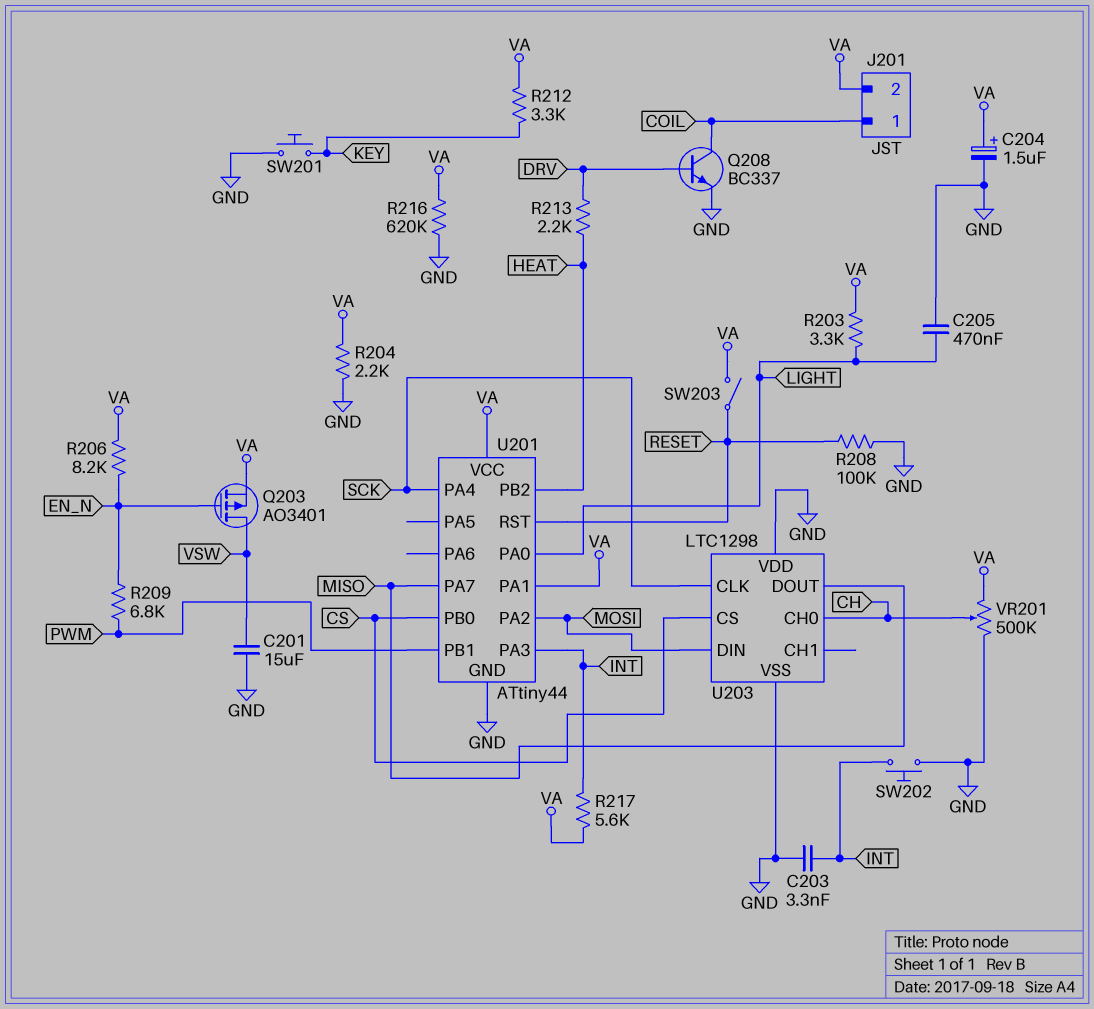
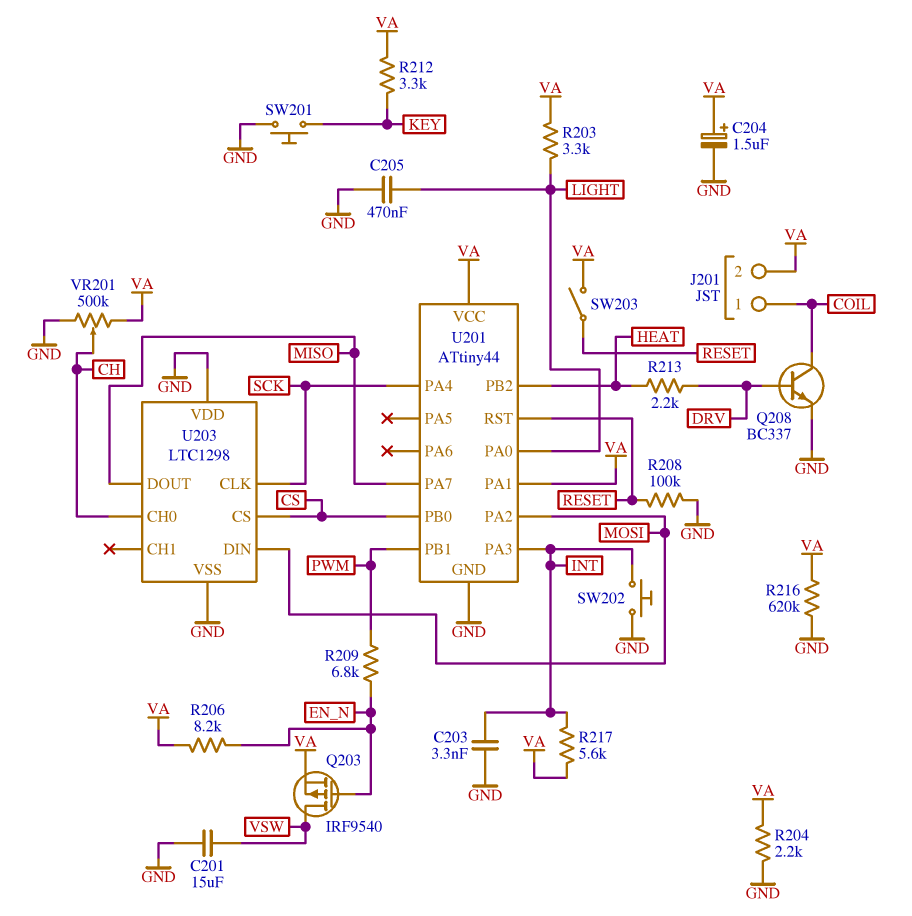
Q203: PMOS AO3401 (G EN_N, D VSW, S VA) -> PMOS IRF9540 (G EN_N, D VSW, S VA)

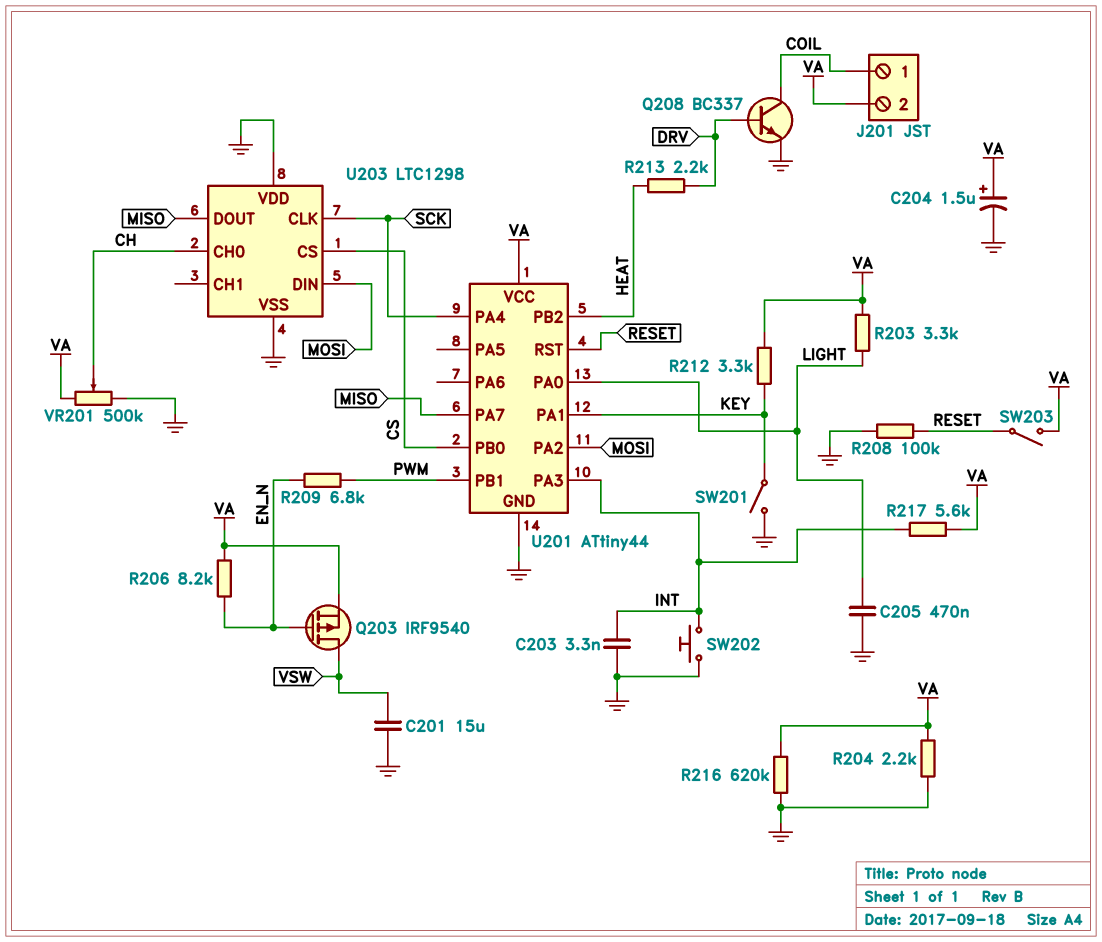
SW201: button (GND, KEY) -> switch (GND, KEY)
U201 pin PA1: VA -> KEY

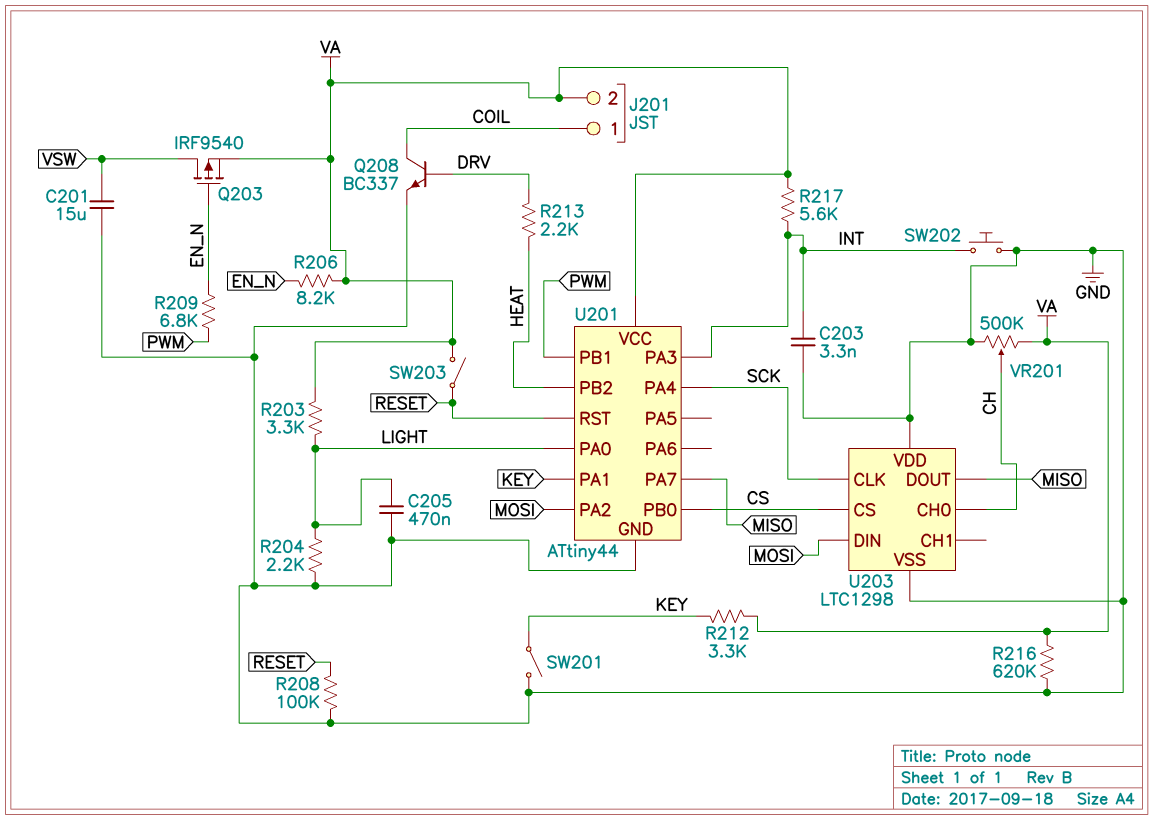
C204: 1.5uF (plus VA, minus GND) -> none
R204: 2.2k (GND, VA) -> 2.2k (GND, LIGHT)

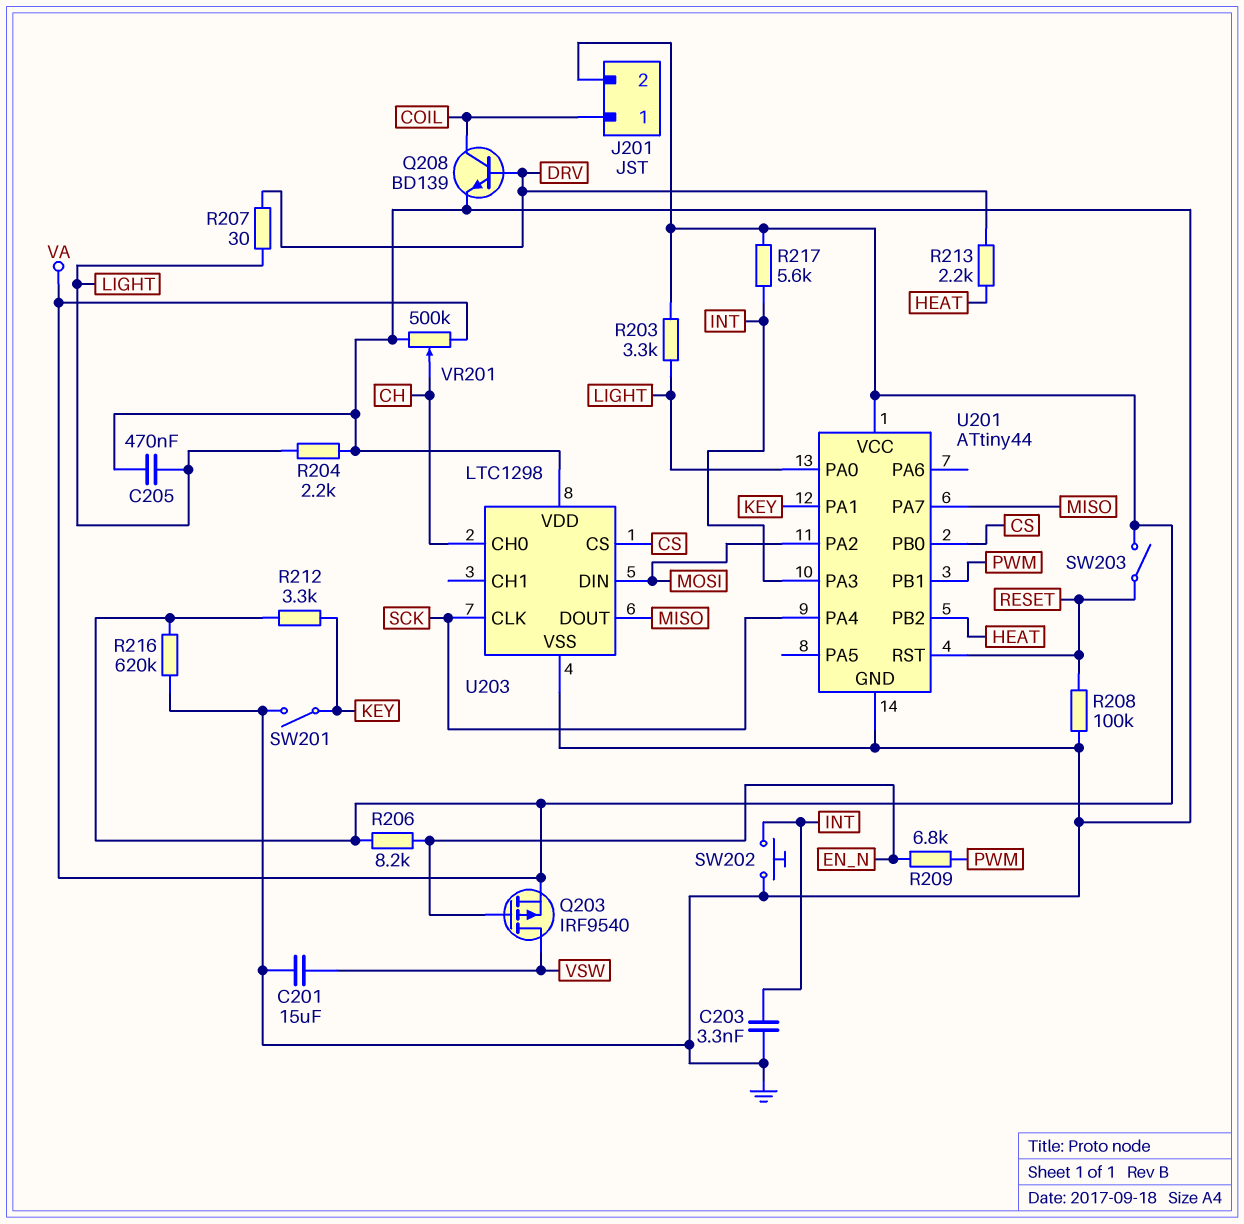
Q208: NPN BC337 (B DRV, C COIL, E GND) -> NPN BD139 (B DRV, C COIL, E GND)
R207: none -> 30 (DRV, LIGHT)

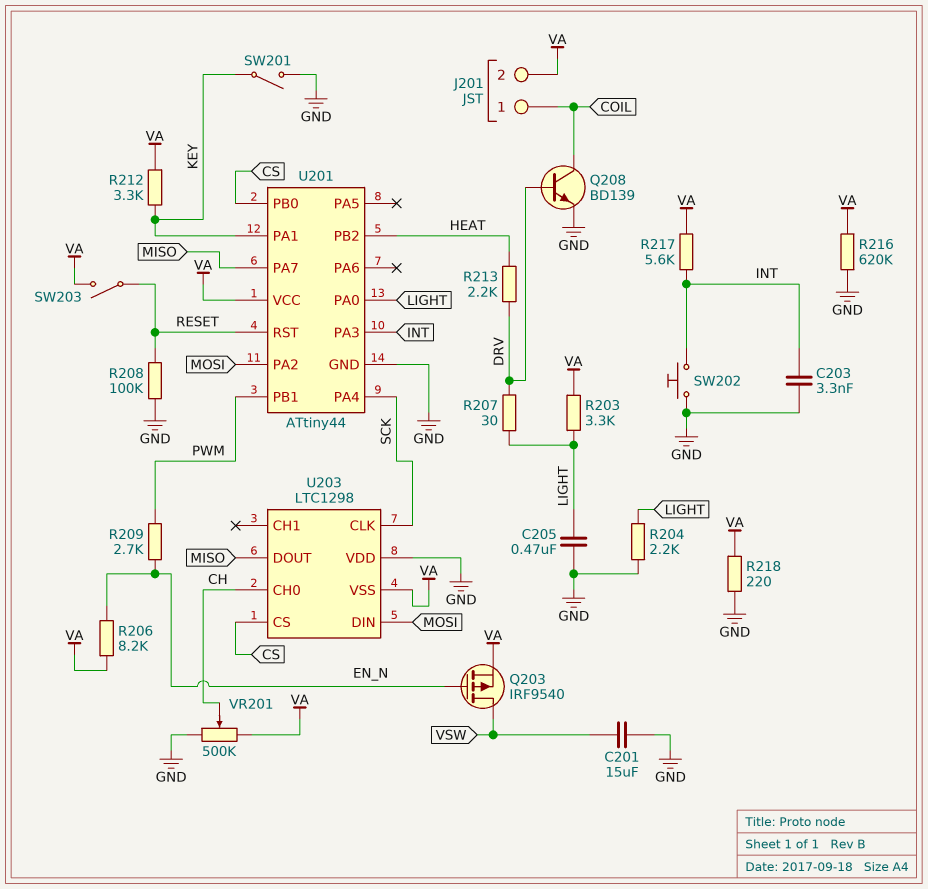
R209: 6.8k (EN_N, PWM) -> 2.7k (EN_N, PWM)
R218: none -> 220 (GND, VA)
U203 pin VSS: GND -> VA

